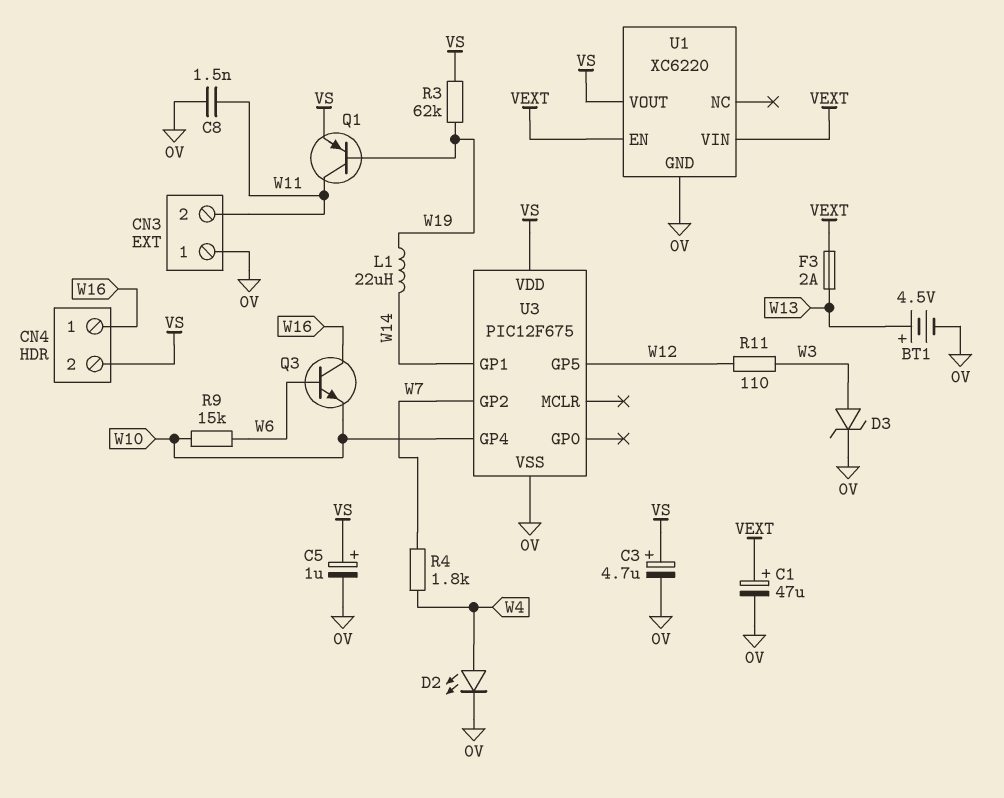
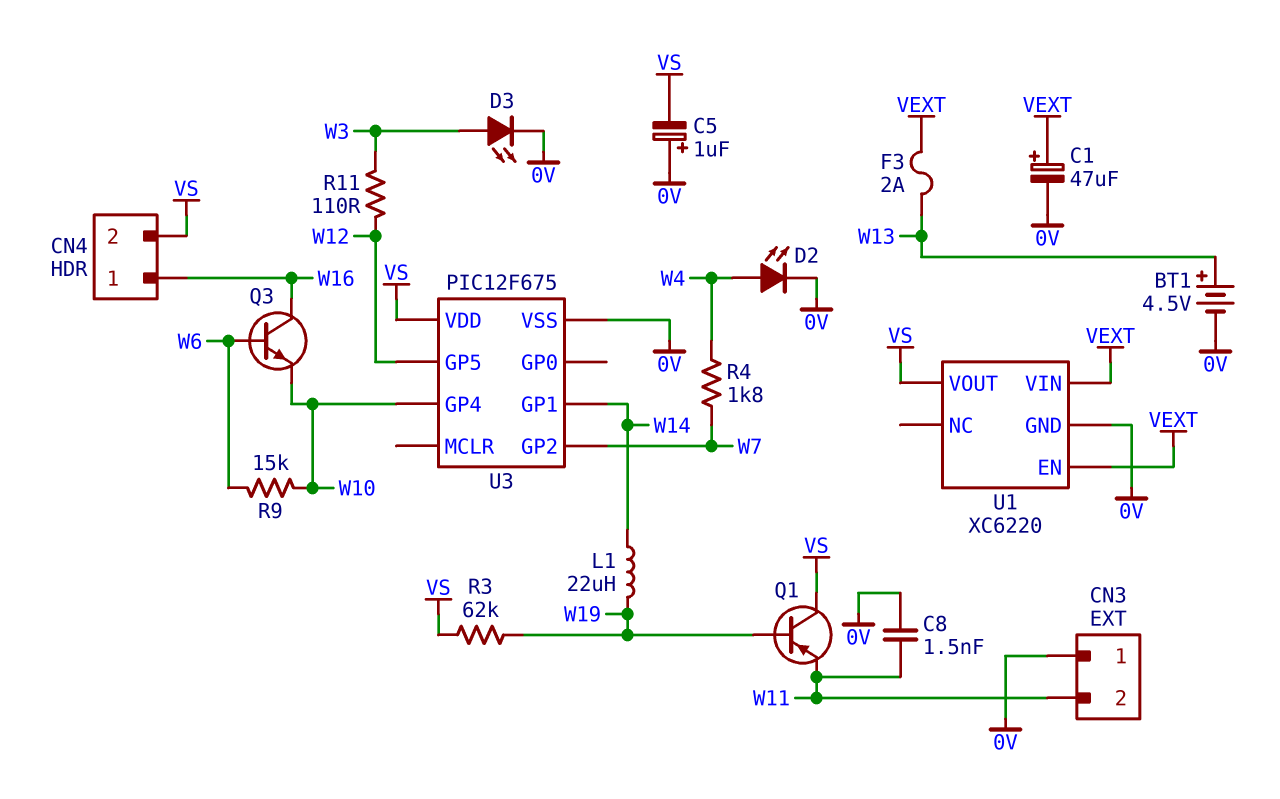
C3: 4.7uF (plus VS, minus 0V) -> none
C5: 1uF (plus VS, minus 0V) -> 1uF (plus 0V, minus VS)
D3: zener (A W3, K 0V) -> LED (A W3, K 0V)
Q1: PNP (B W19, C W11, E VS) -> PNP (B W19, C VS, E W11)

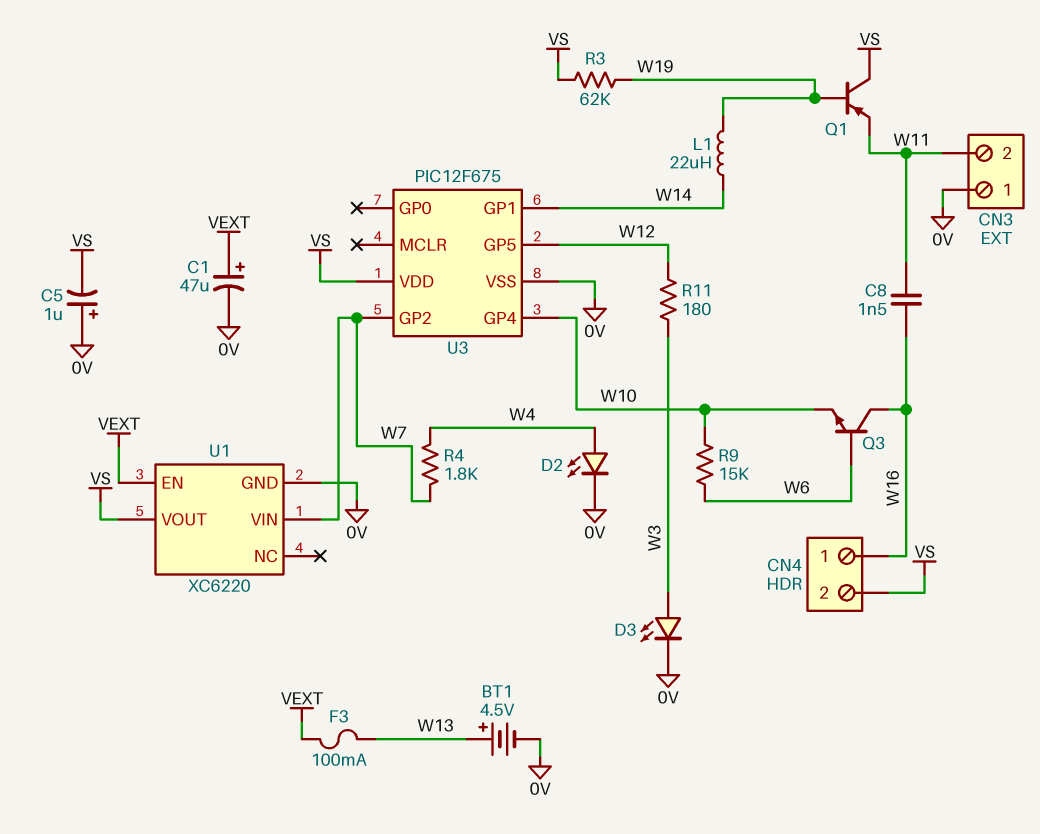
C8: 1.5nF (0V, W11) -> 1.5nF (W11, W16)
F3: 2A (VEXT, W13) -> 100mA (VEXT, W13)
R11: 110 (W3, W12) -> 180 (W3, W12)
U1 pin VIN: VEXT -> W7

